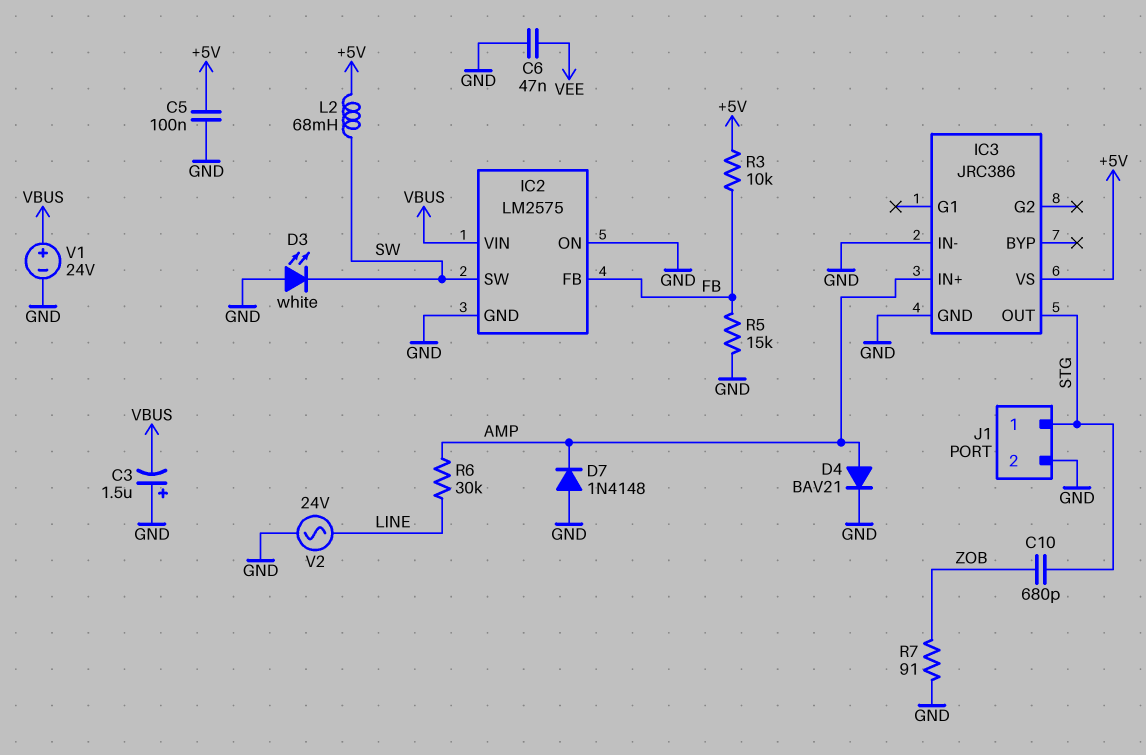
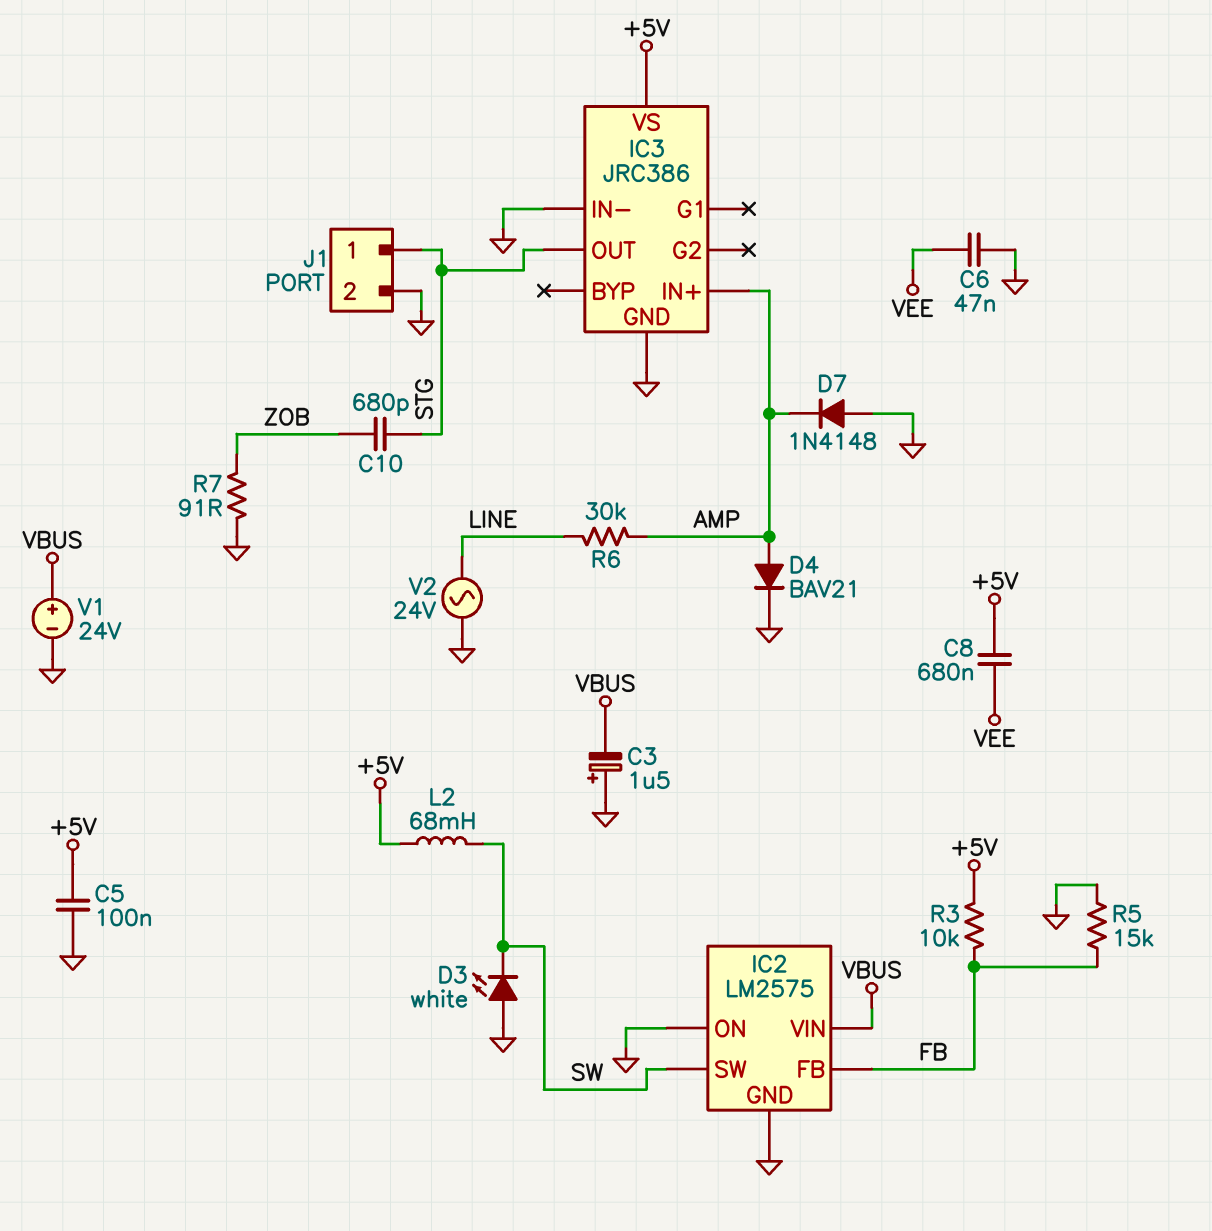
C8: none -> 680nF (+5V, VEE)

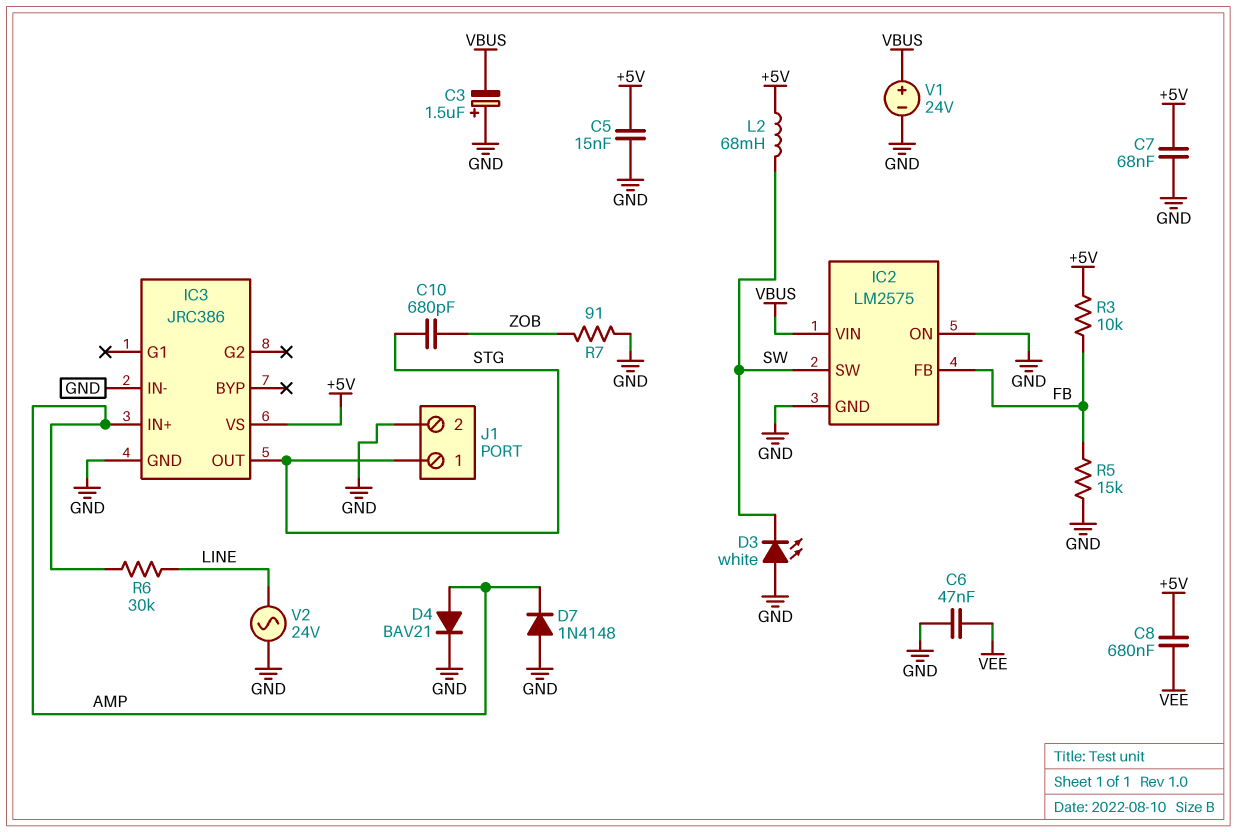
C5: 100nF (+5V, GND) -> 15nF (+5V, GND)
C7: none -> 68nF (+5V, GND)

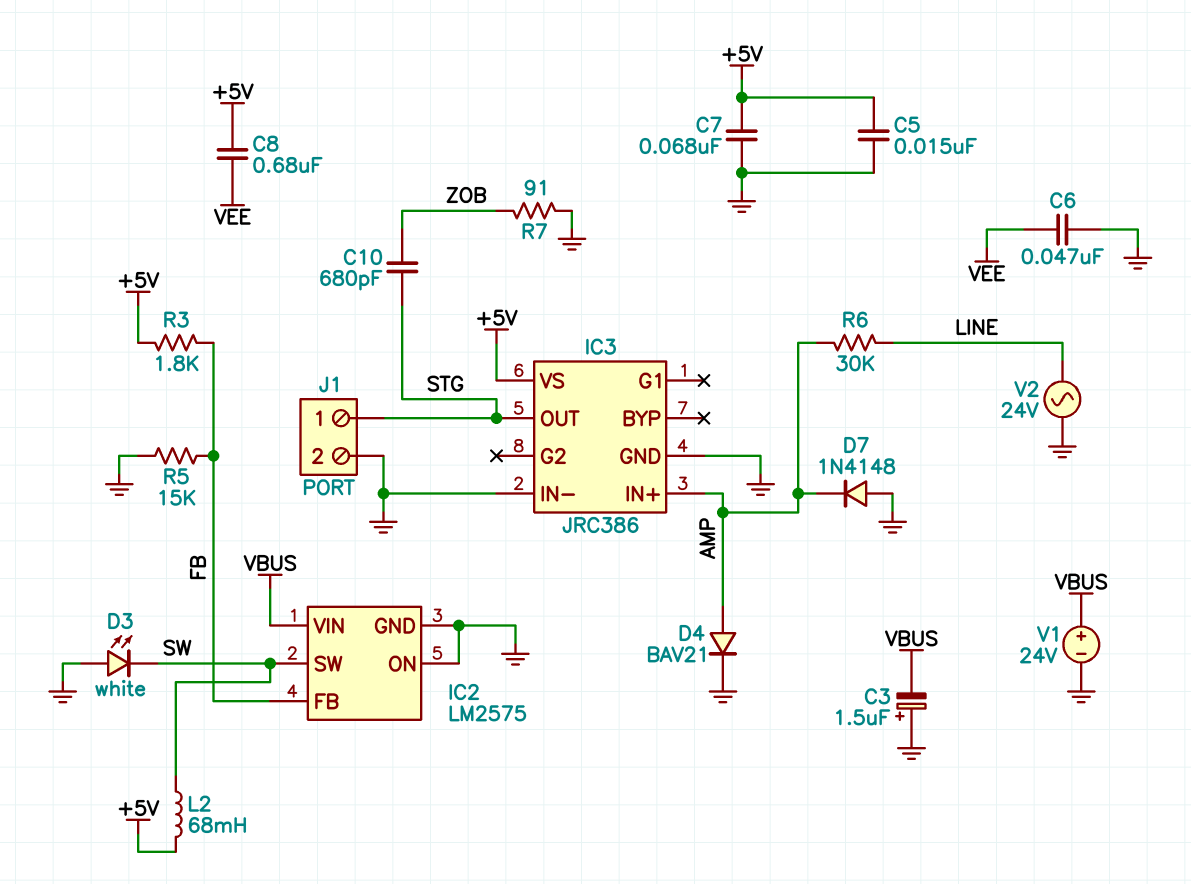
R3: 10k (+5V, FB) -> 1.8k (+5V, FB)

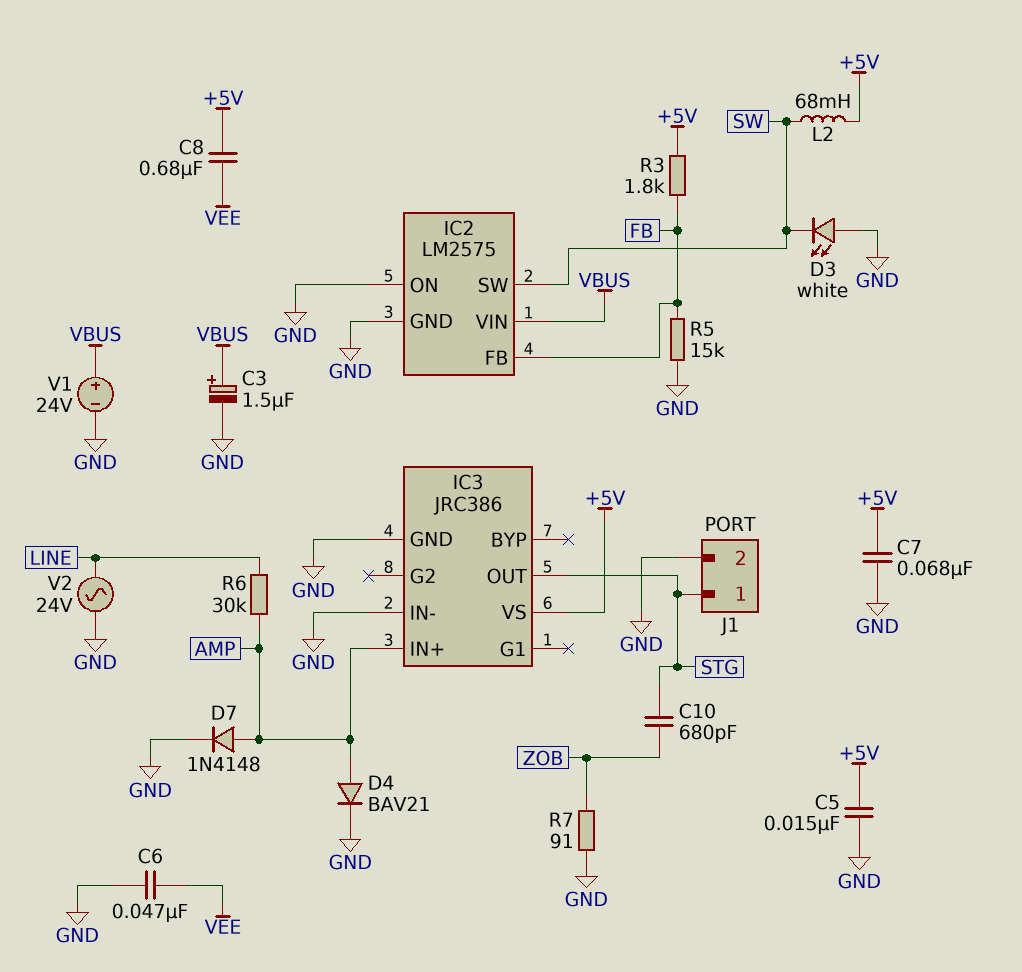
C3: 1.5uF (plus GND, minus VBUS) -> 1.5uF (plus VBUS, minus GND)
D7: diode 1N4148 (A GND, K AMP) -> diode 1N4148 (A AMP, K GND)

